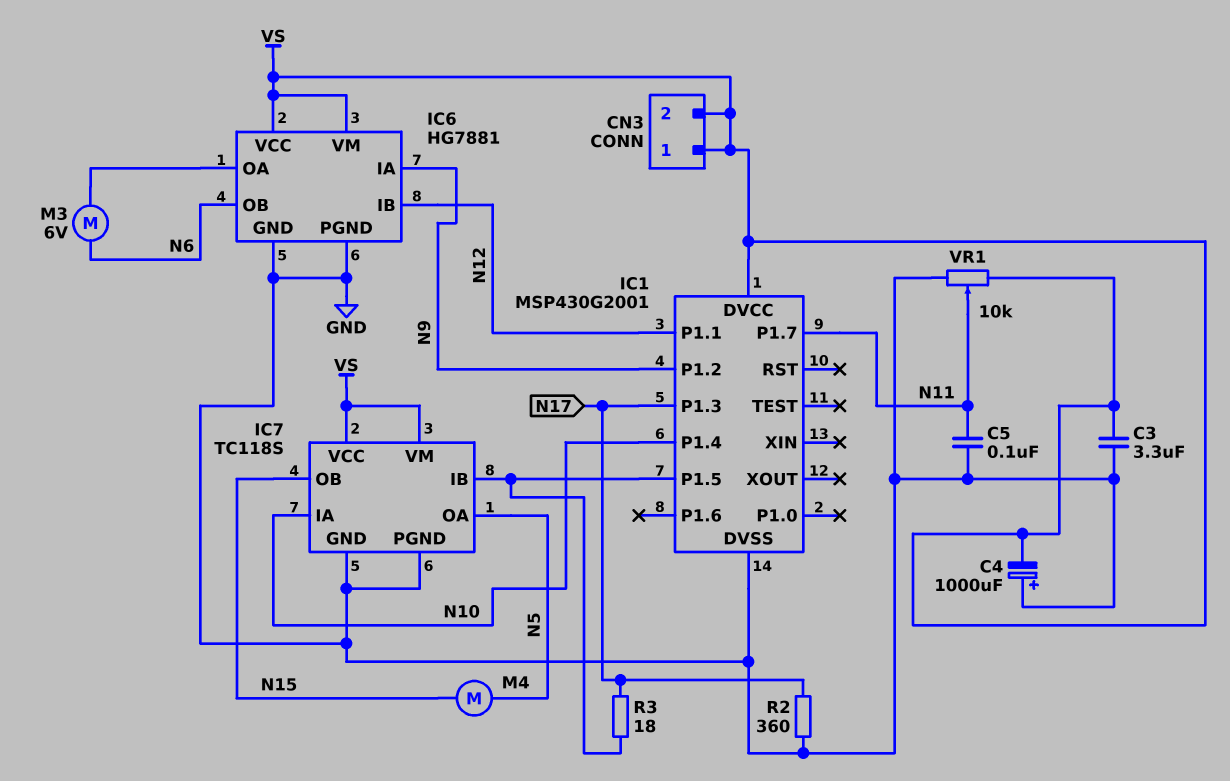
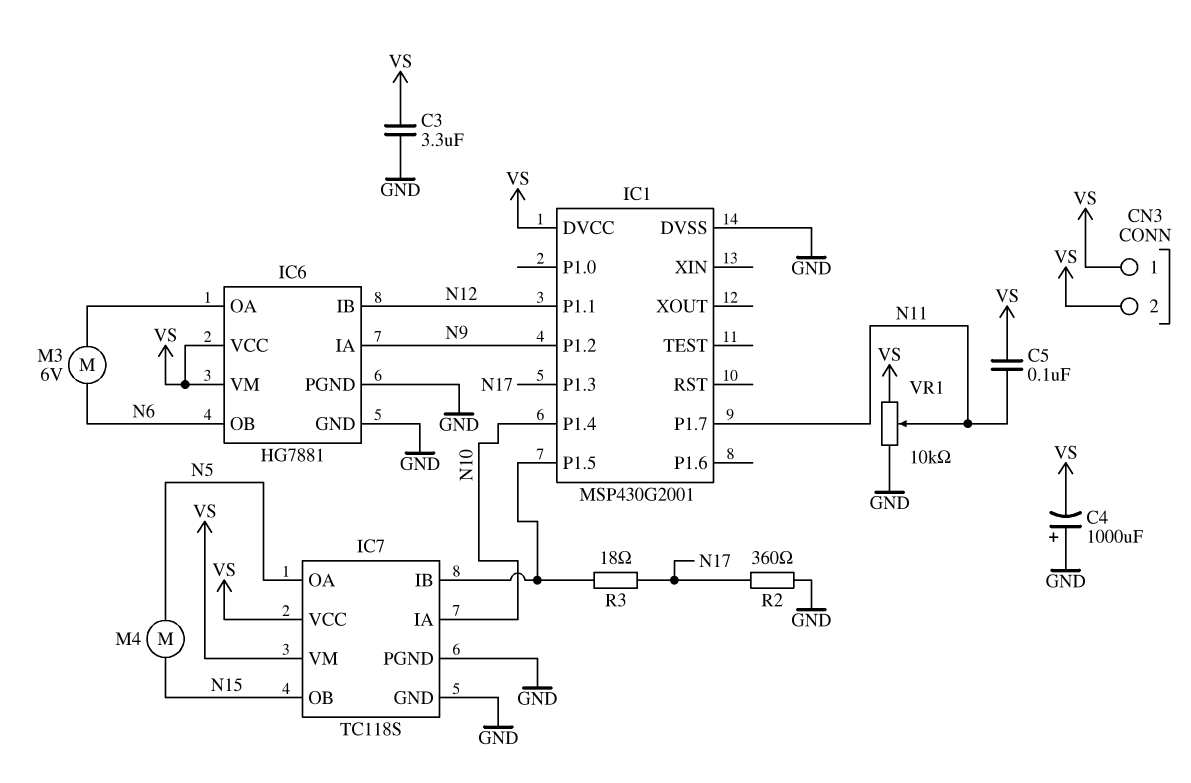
C5: 100nF (GND, N11) -> 100nF (N11, VS)

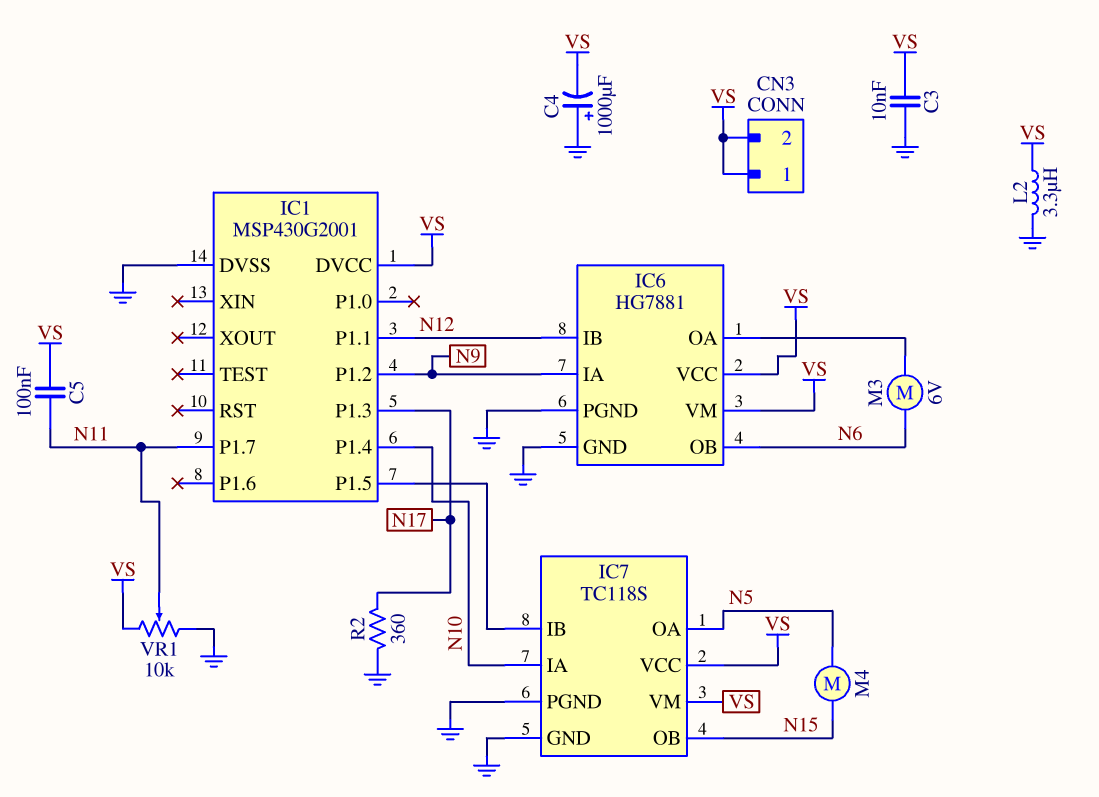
C3: 3.3uF (GND, VS) -> 10nF (GND, VS)
L2: none -> 3.3uH (GND, VS)
R3: 18 (IC1/P1.5, N17) -> none

